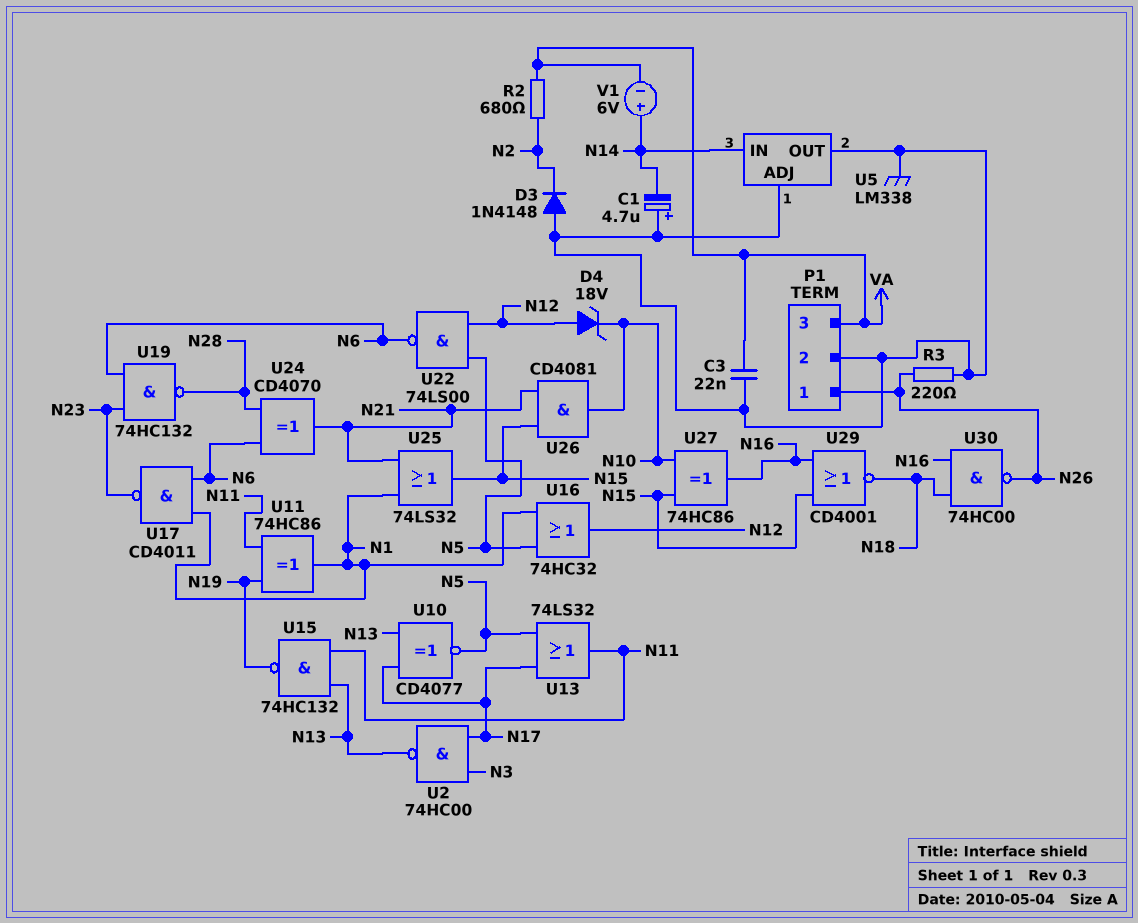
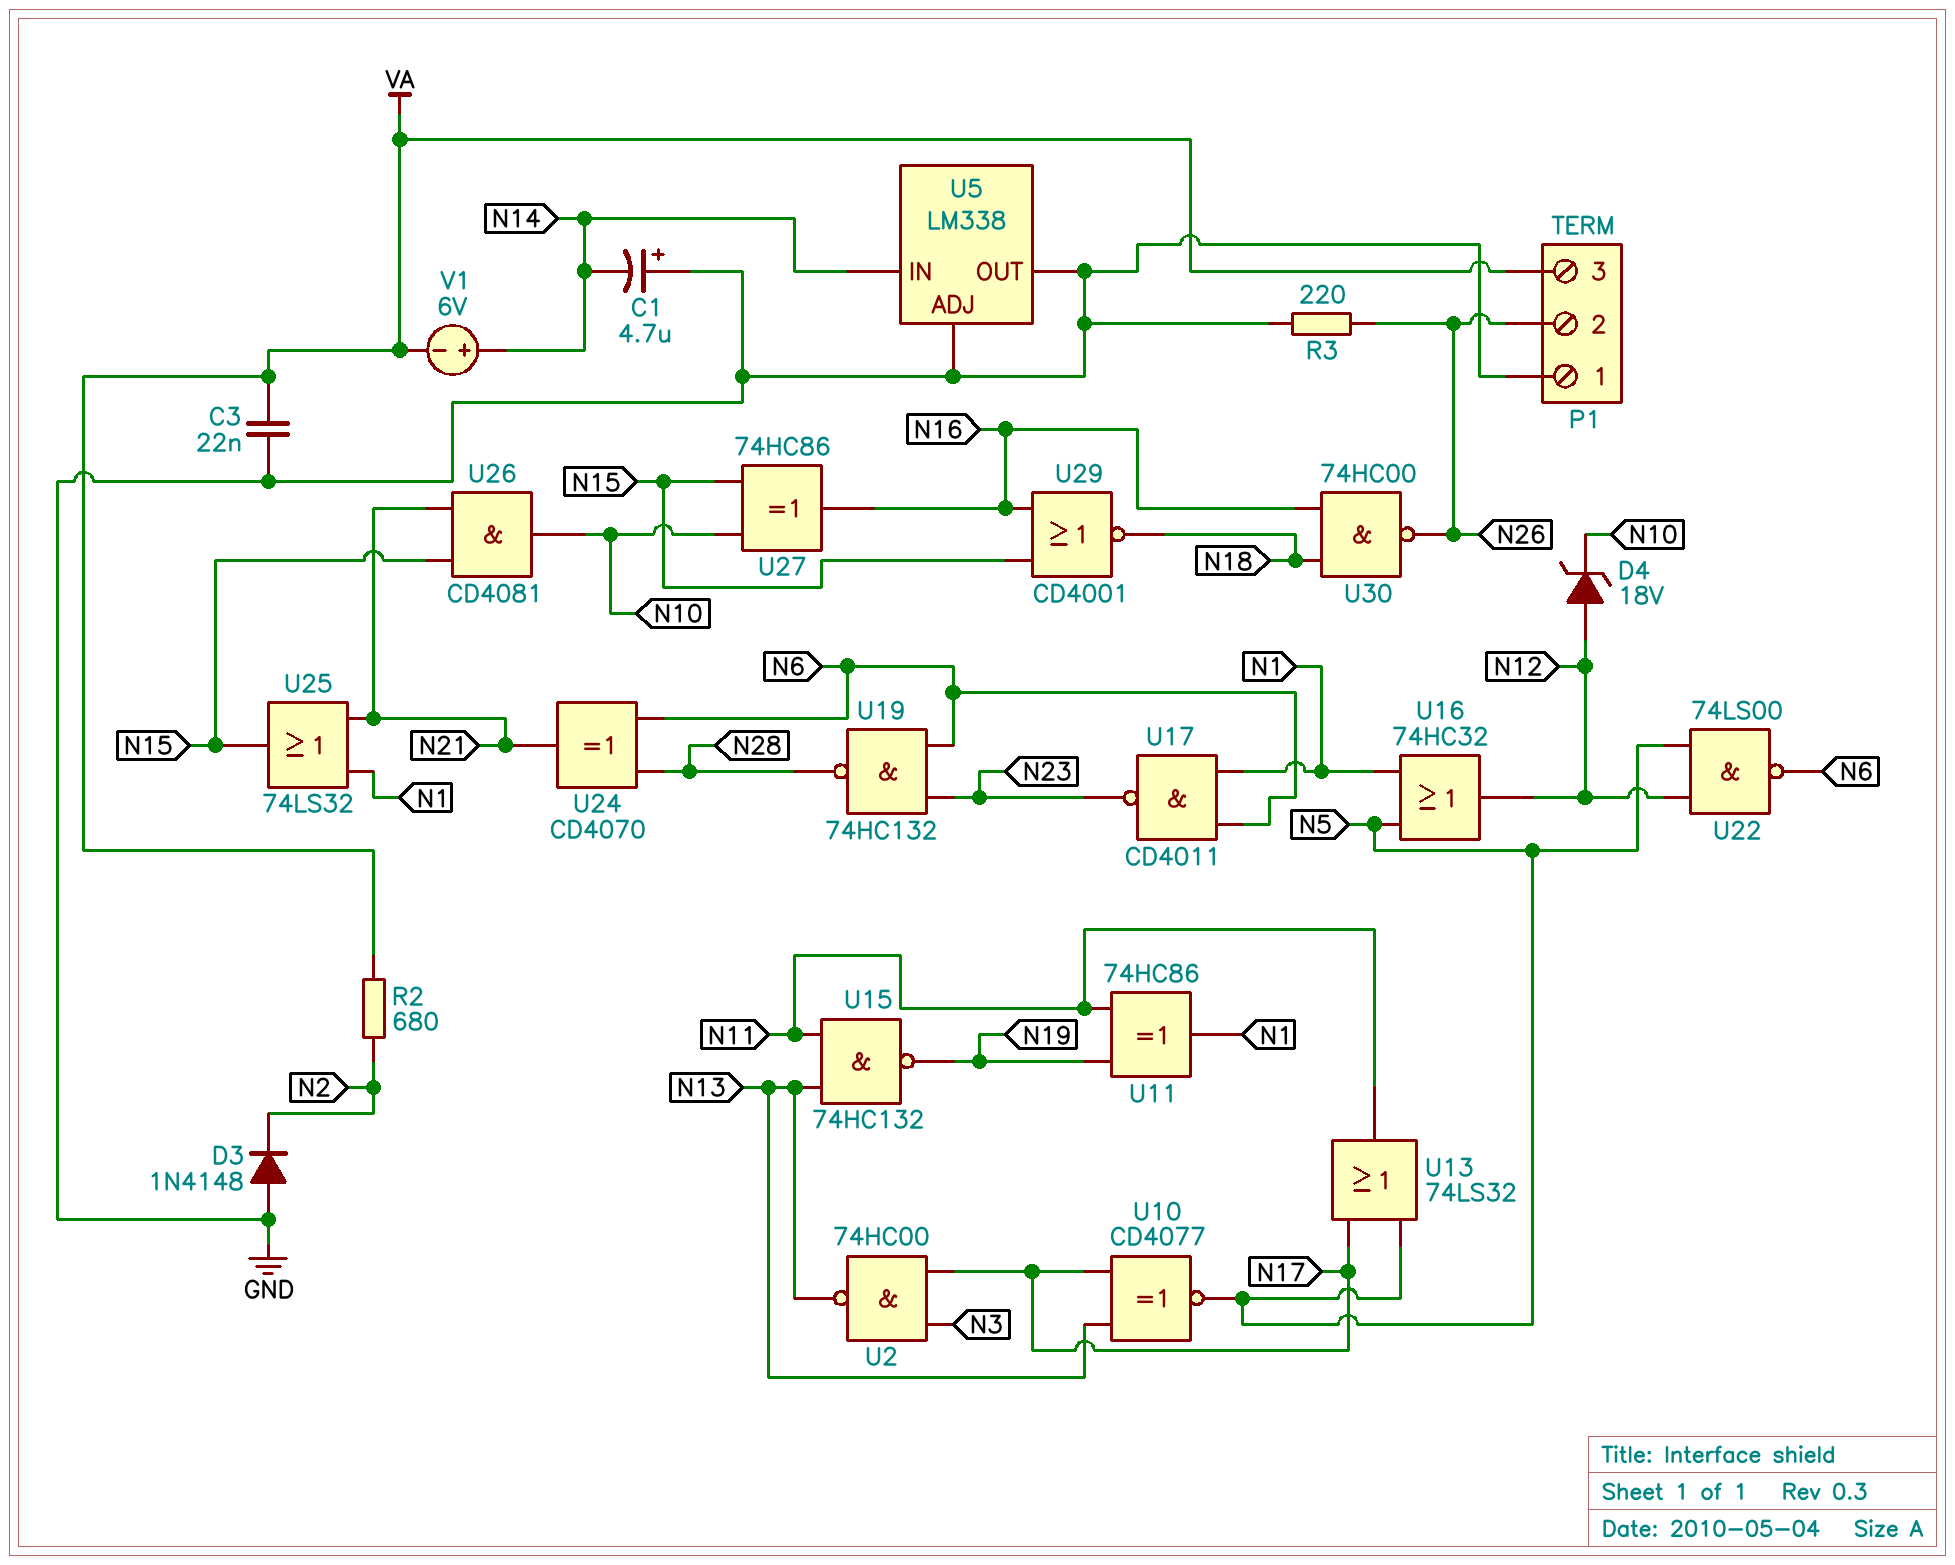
P1 pin 1: N26 -> GND
P1 pin 2: GND -> N26

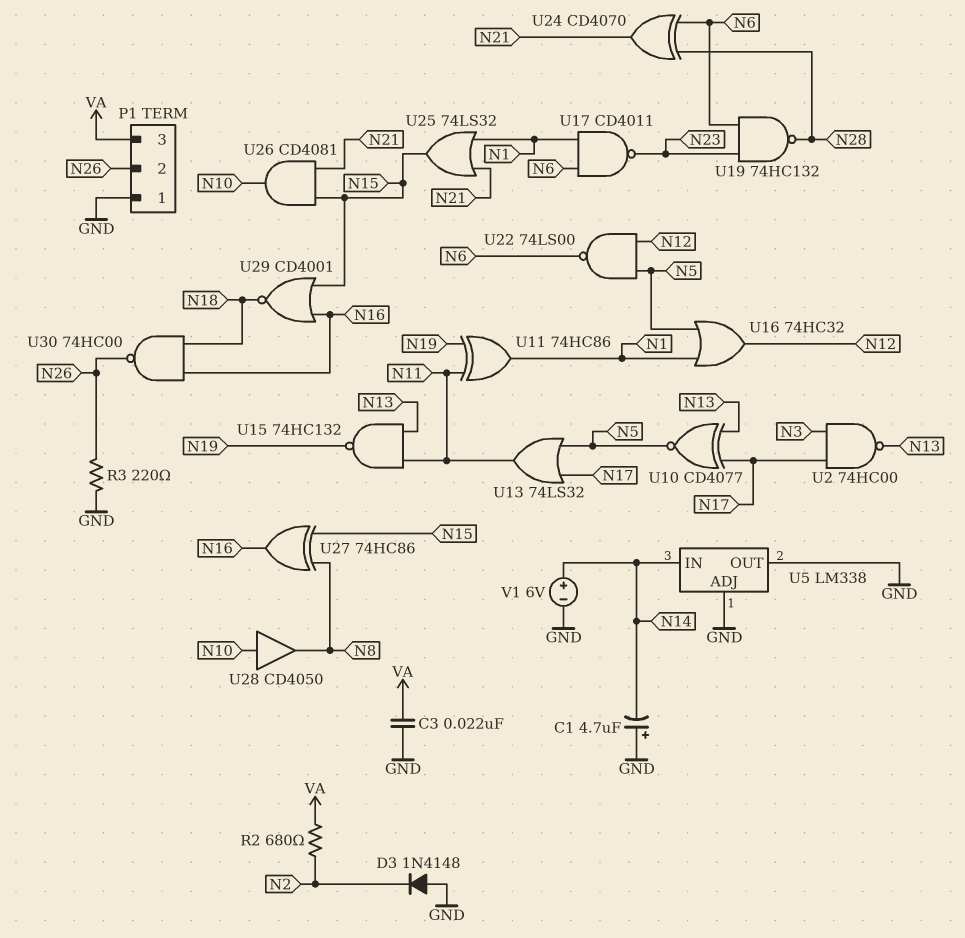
D4: zener 18V (A N12, K N10) -> none
U27: XOR 74HC86 (in N10, in N15, out N16) -> XOR 74HC86 (in N8, in N15, out N16)
U28: none -> buffer CD4050 (in N10, out N8)
V1: 6V (plus N14, minus VA) -> 6V (plus N14, minus GND)

